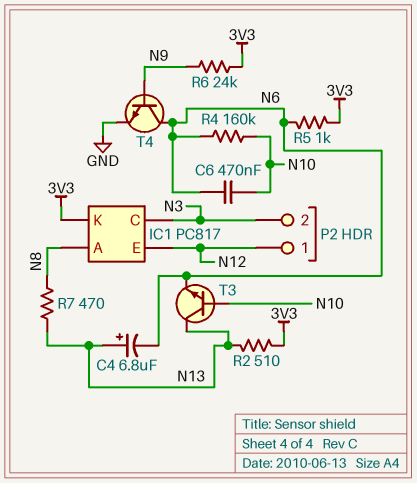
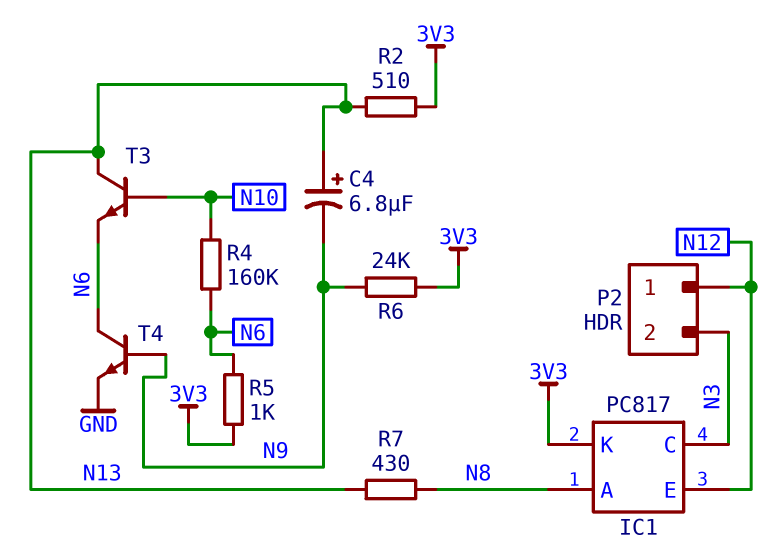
C4: 6.8uF (plus N13, minus N6) -> 6.8uF (plus N13, minus N9)
C6: 470nF (N6, N10) -> none
R7: 470 (N8, N13) -> 430 (N8, N13)

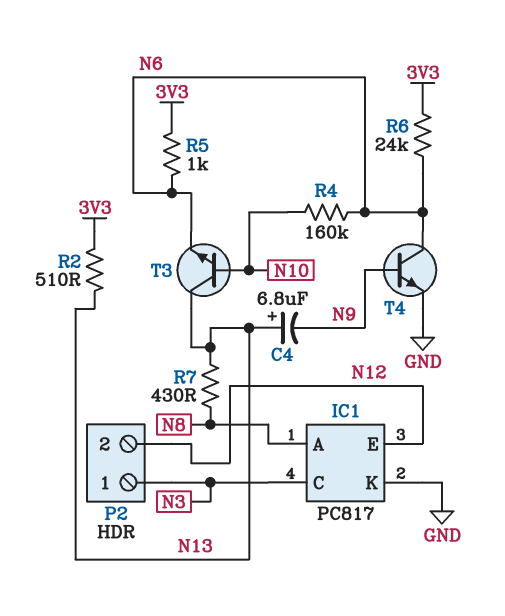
IC1 pin K: 3V3 -> GND
P2 pin 1: N12 -> N3
P2 pin 2: N3 -> N12
R6: 24k (3V3, N9) -> 24k (3V3, N6)

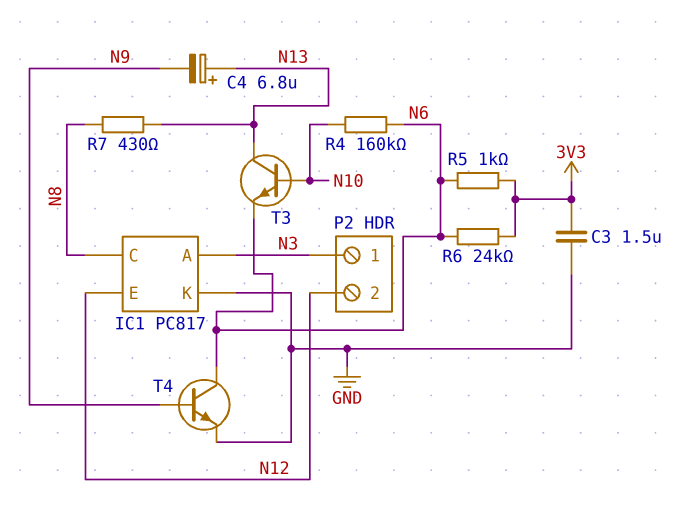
C3: none -> 1.5uF (3V3, GND)
IC1 pin A: N8 -> N3
IC1 pin C: N3 -> N8
R2: 510 (3V3, N13) -> none

